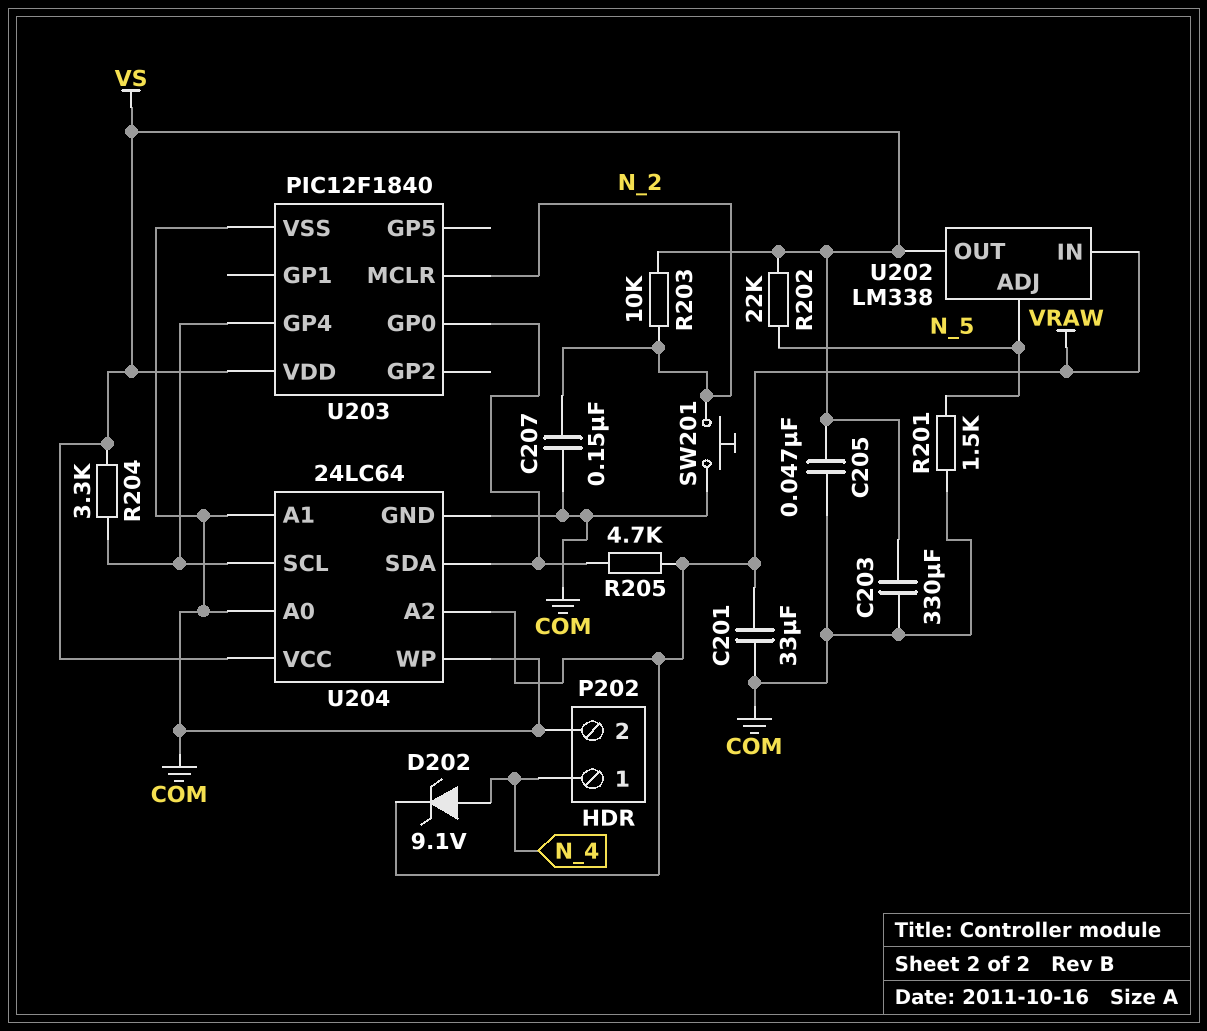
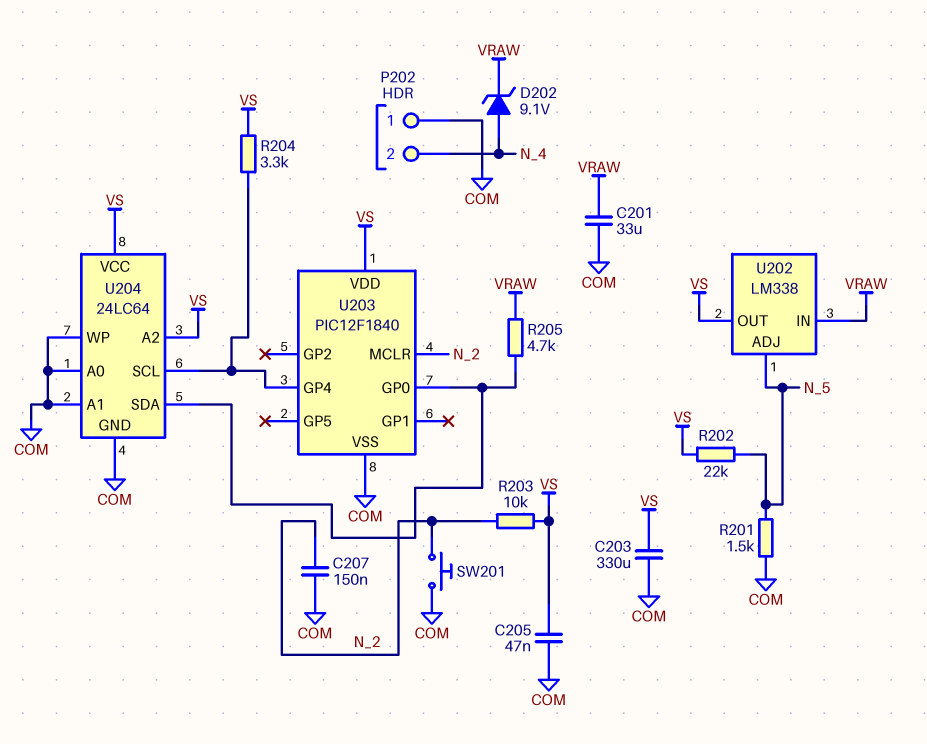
P202 pin 1: N_4 -> COM
P202 pin 2: COM -> N_4
U204 pin A2: VRAW -> VS

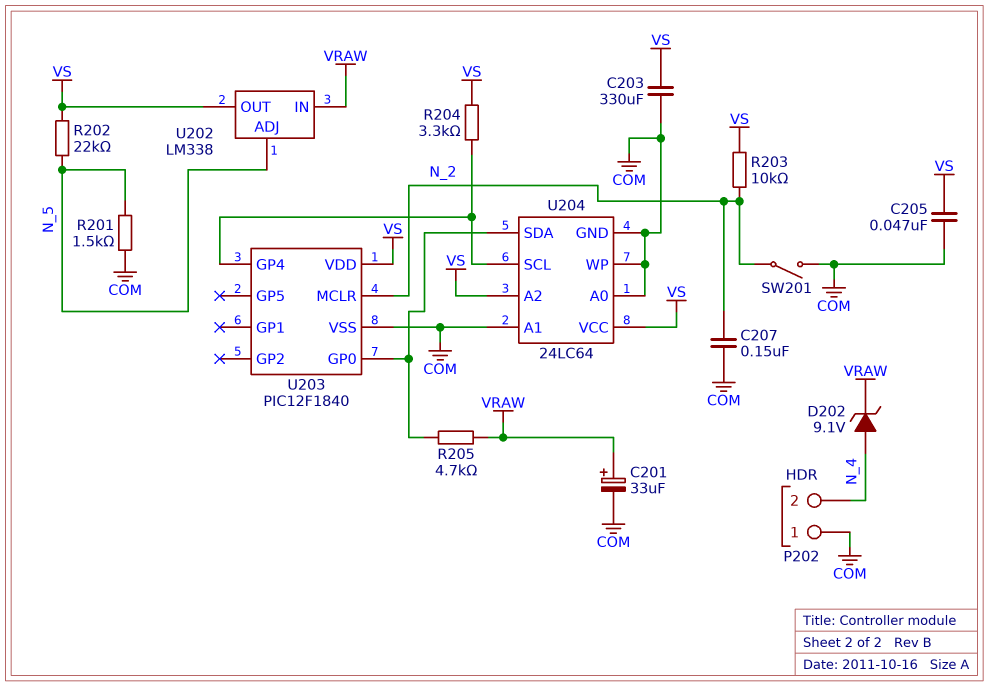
C201: 33uF (COM, VRAW) -> 33uF (plus VRAW, minus COM)
SW201: button (COM, N_2) -> switch (COM, N_2)

